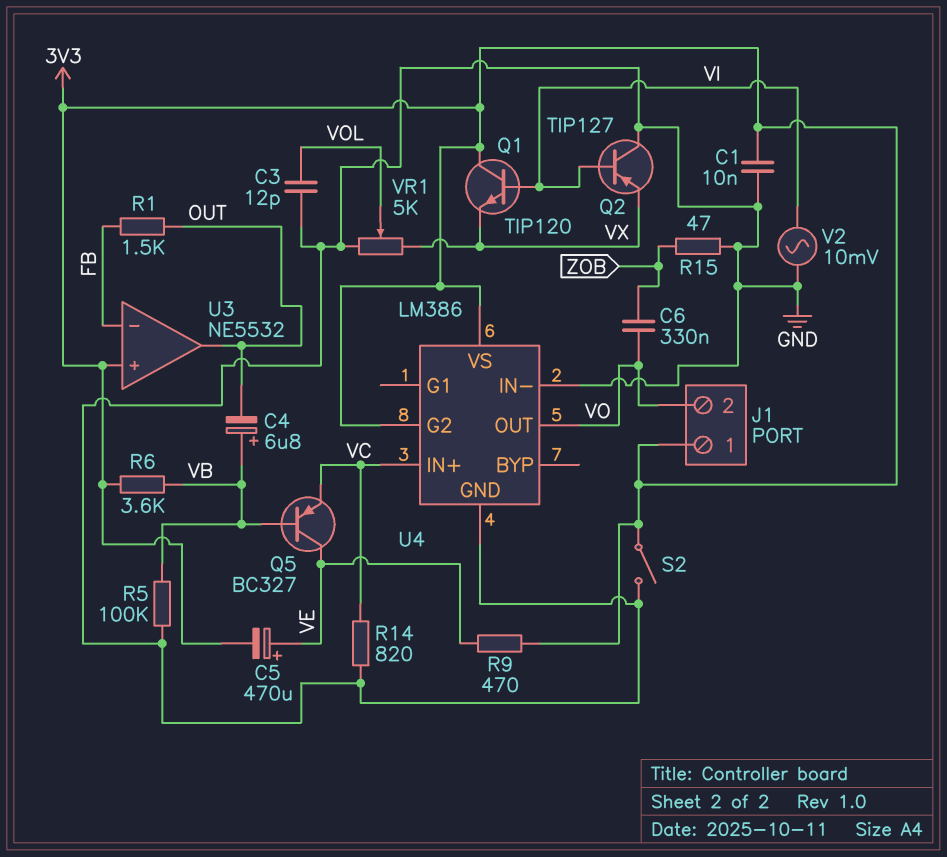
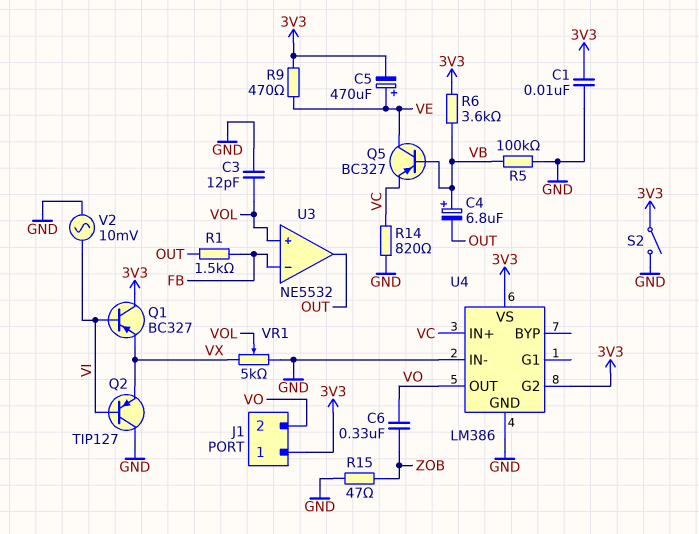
Q1: NPN TIP120 (B VI, C 3V3, E VX) -> PNP BC327 (B VI, C 3V3, E VX)
U3 pin in+: 3V3 -> VOL

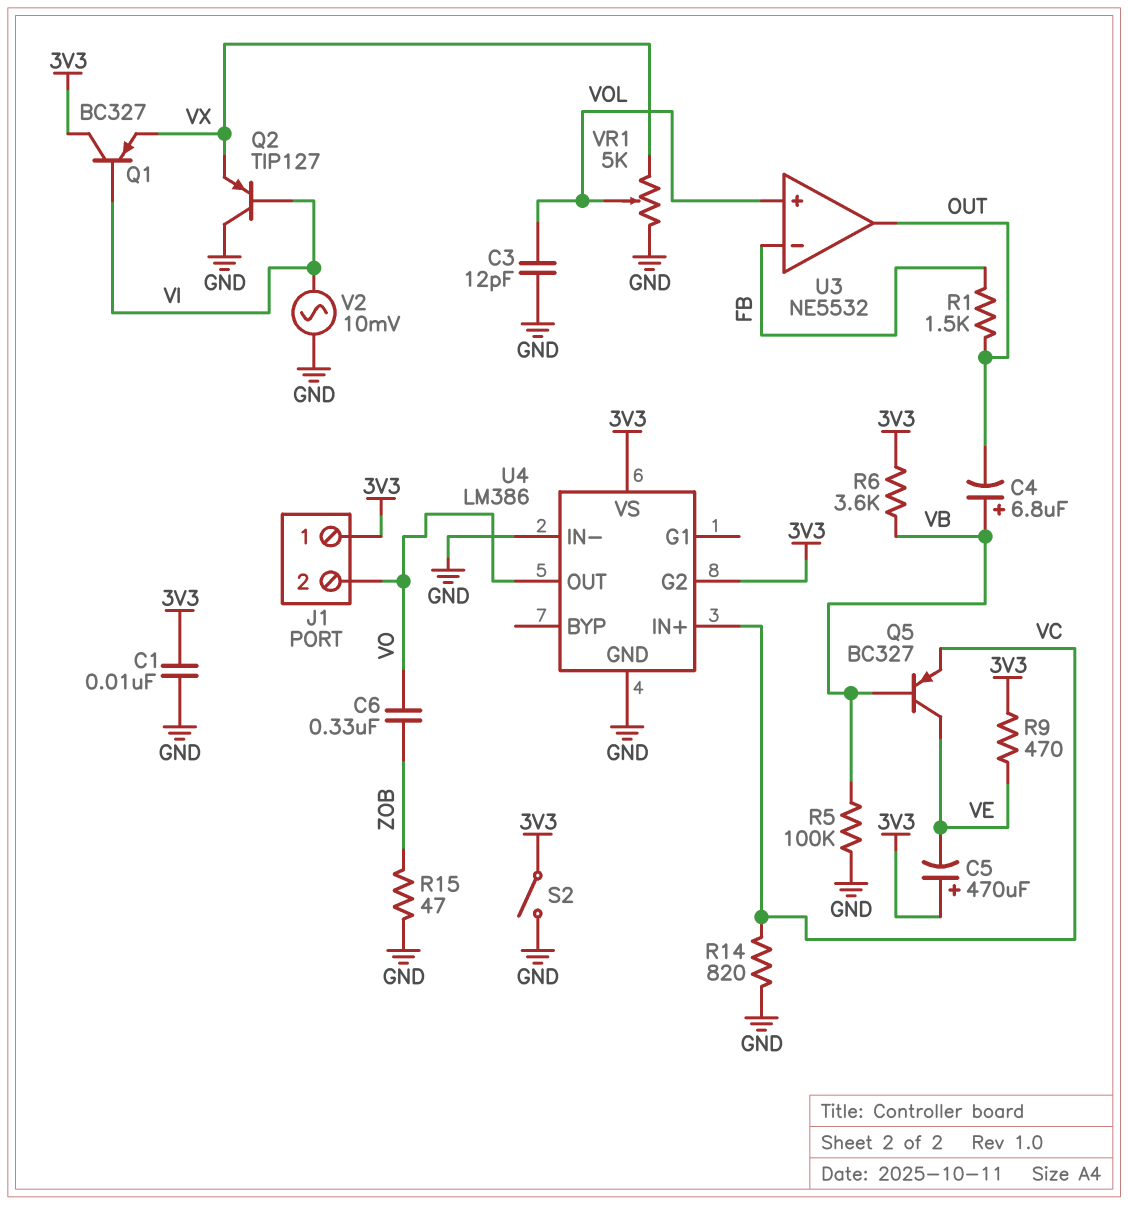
C5: 470uF (plus VE, minus 3V3) -> 470uF (plus 3V3, minus VE)

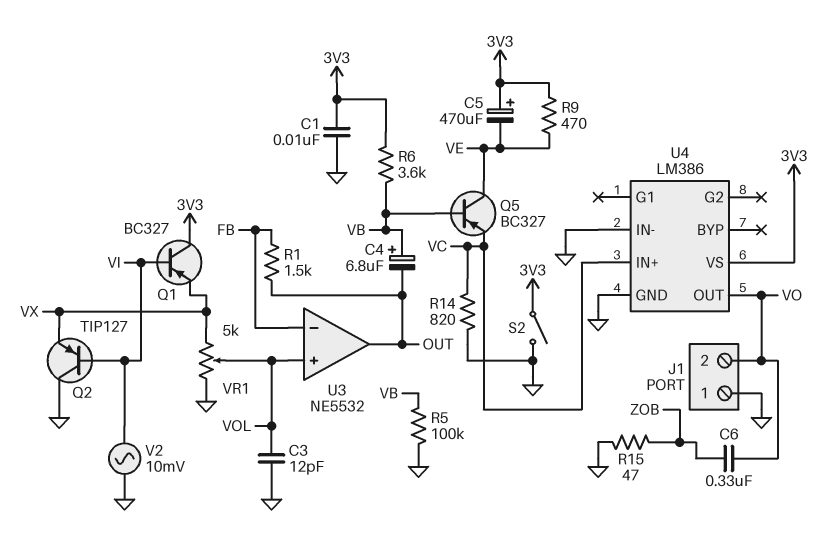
J1 pin 1: 3V3 -> GND
U4 pin G2: 3V3 -> none

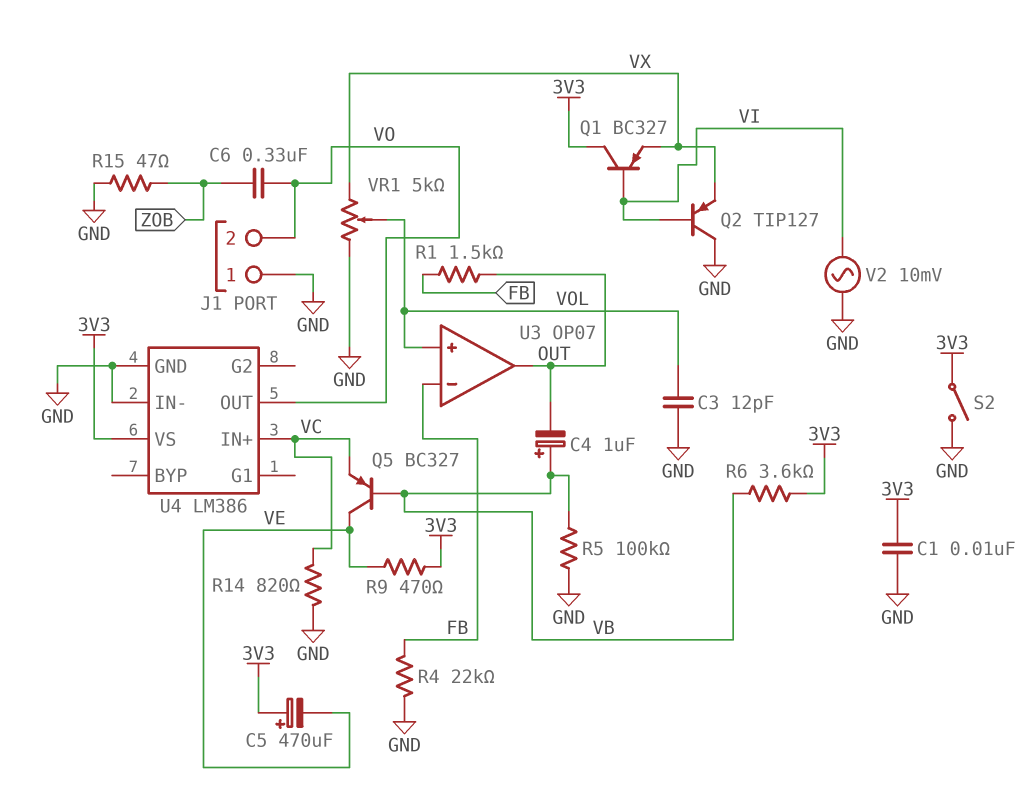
C4: 6.8uF (plus VB, minus OUT) -> 1uF (plus VB, minus OUT)
R4: none -> 22k (FB, GND)
U3: NE5532 -> OP07

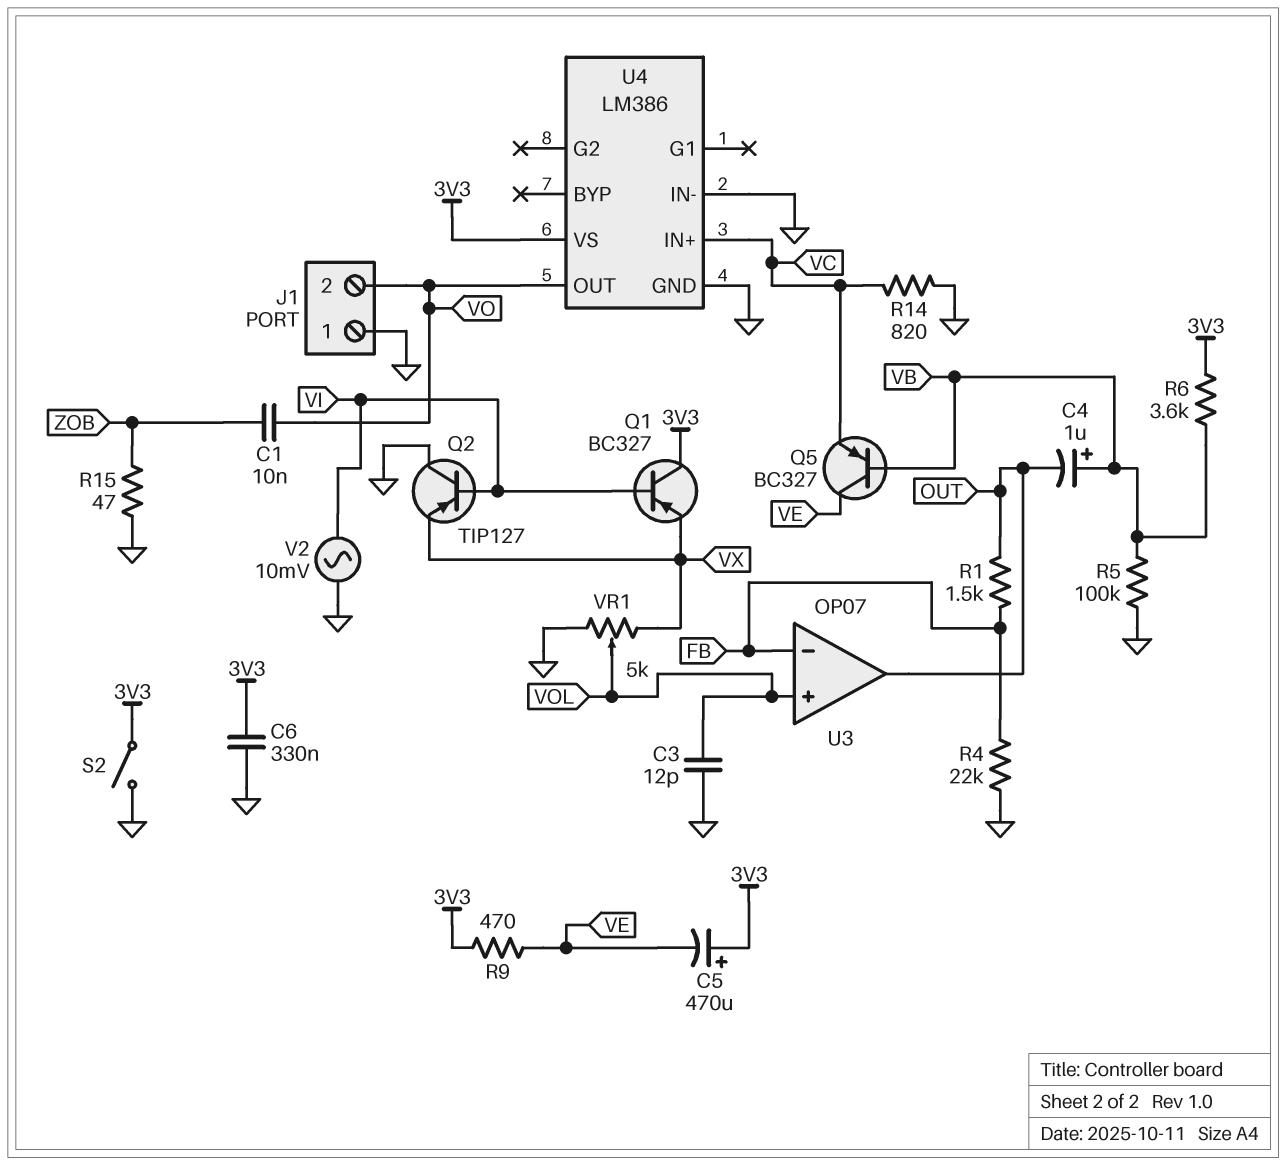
C1: 10nF (3V3, GND) -> 10nF (VO, ZOB)
C6: 330nF (VO, ZOB) -> 330nF (3V3, GND)

